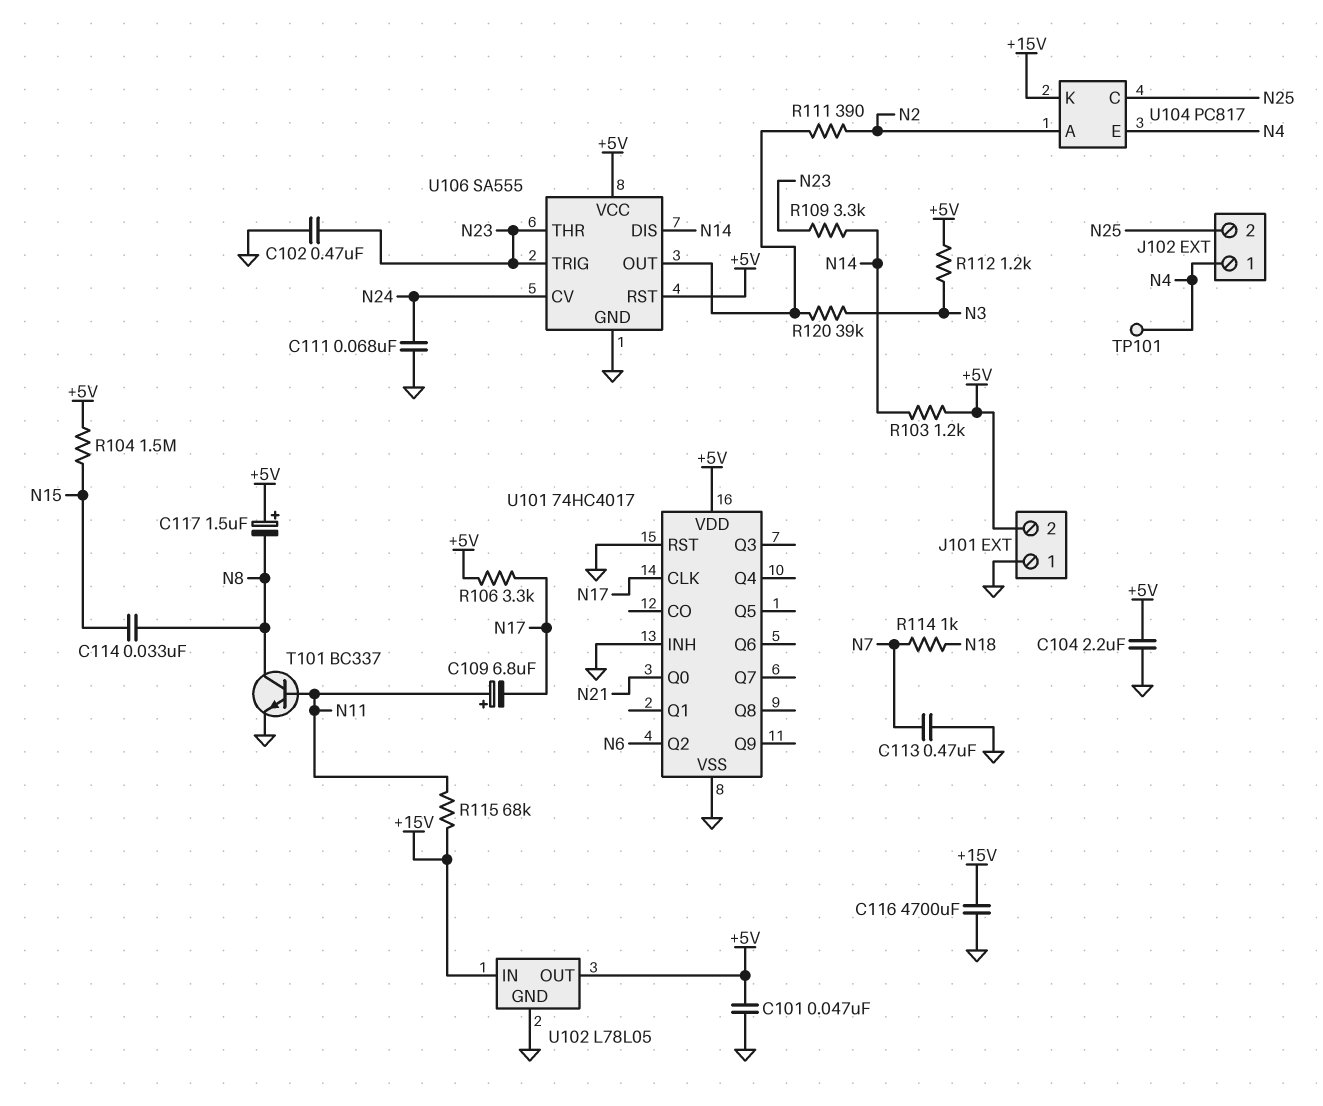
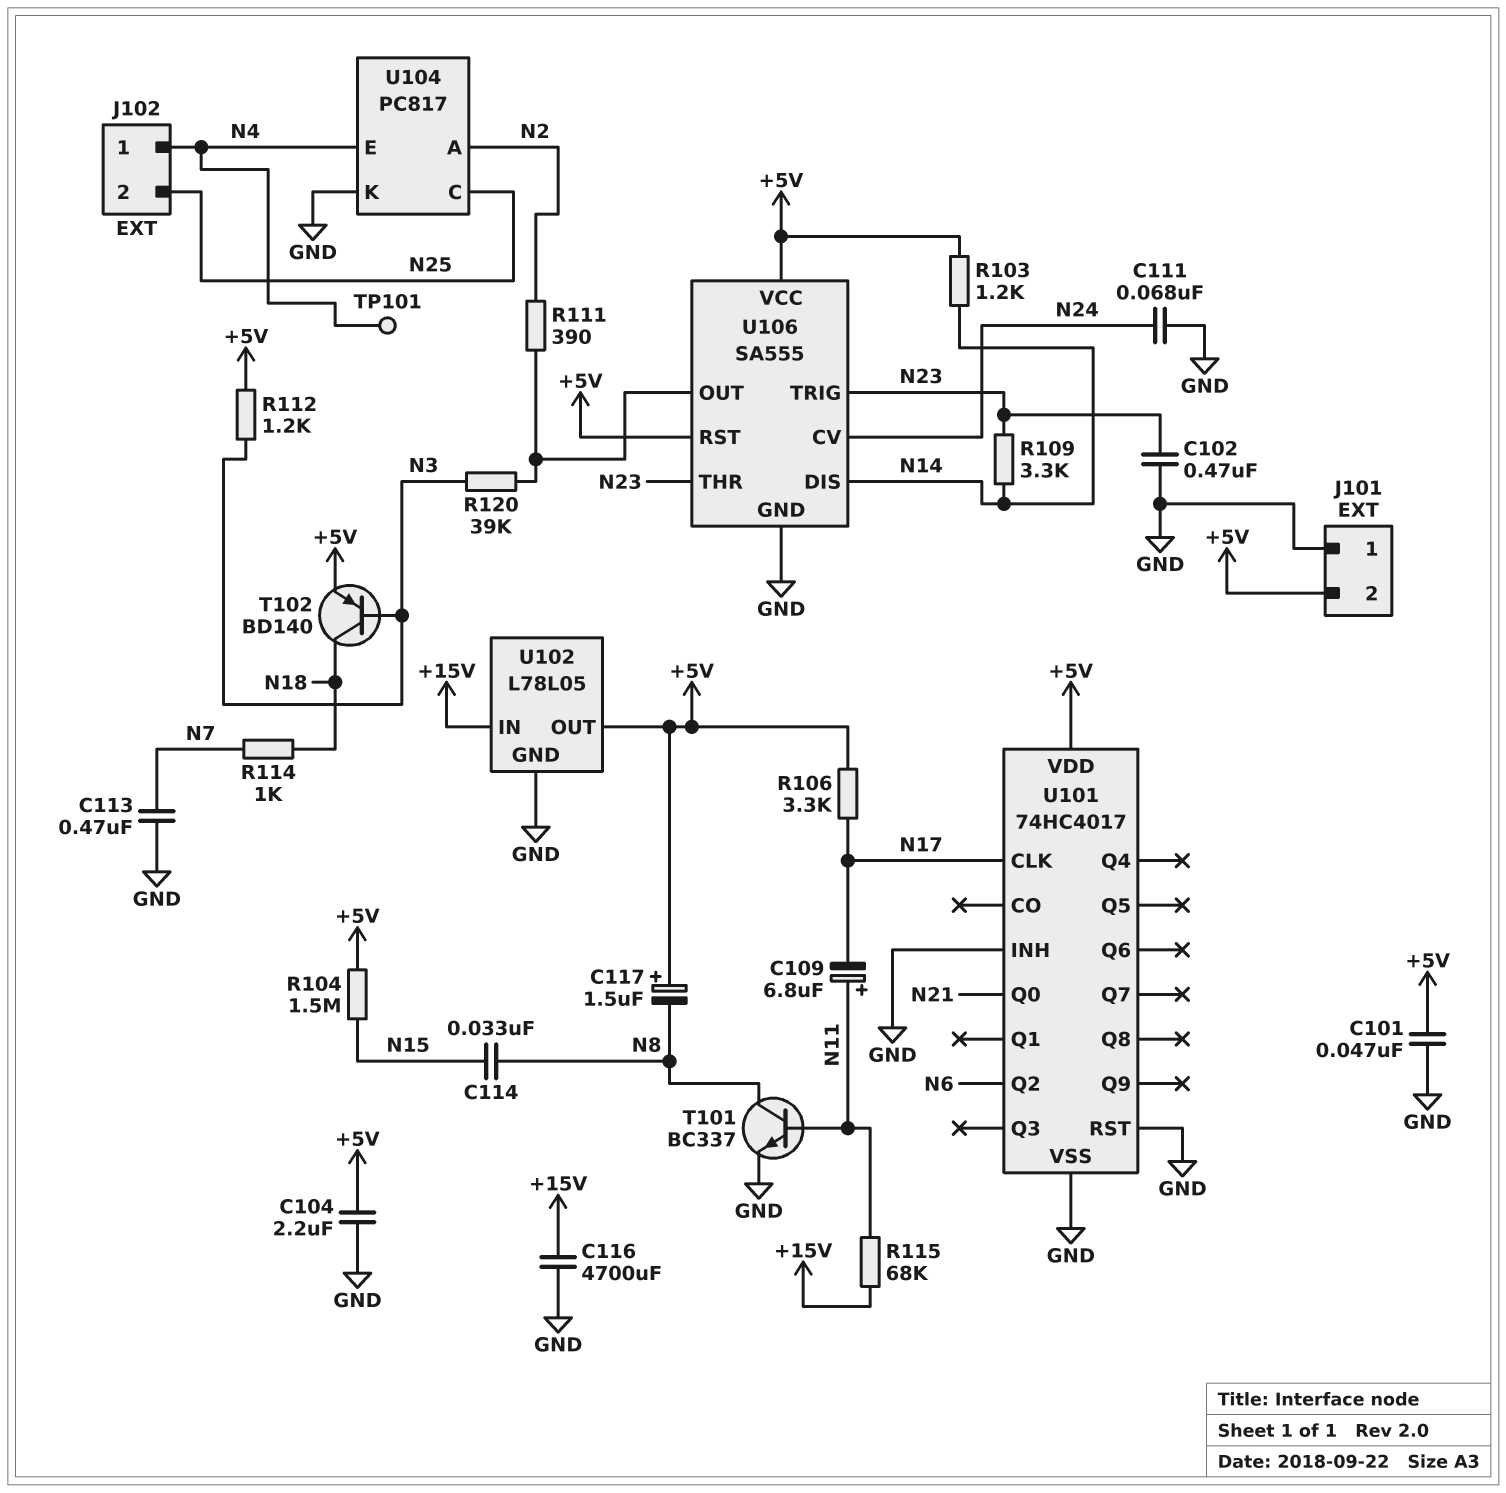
T102: none -> PNP BD140 (B N3, C N18, E +5V)
U104 pin K: +15V -> GND

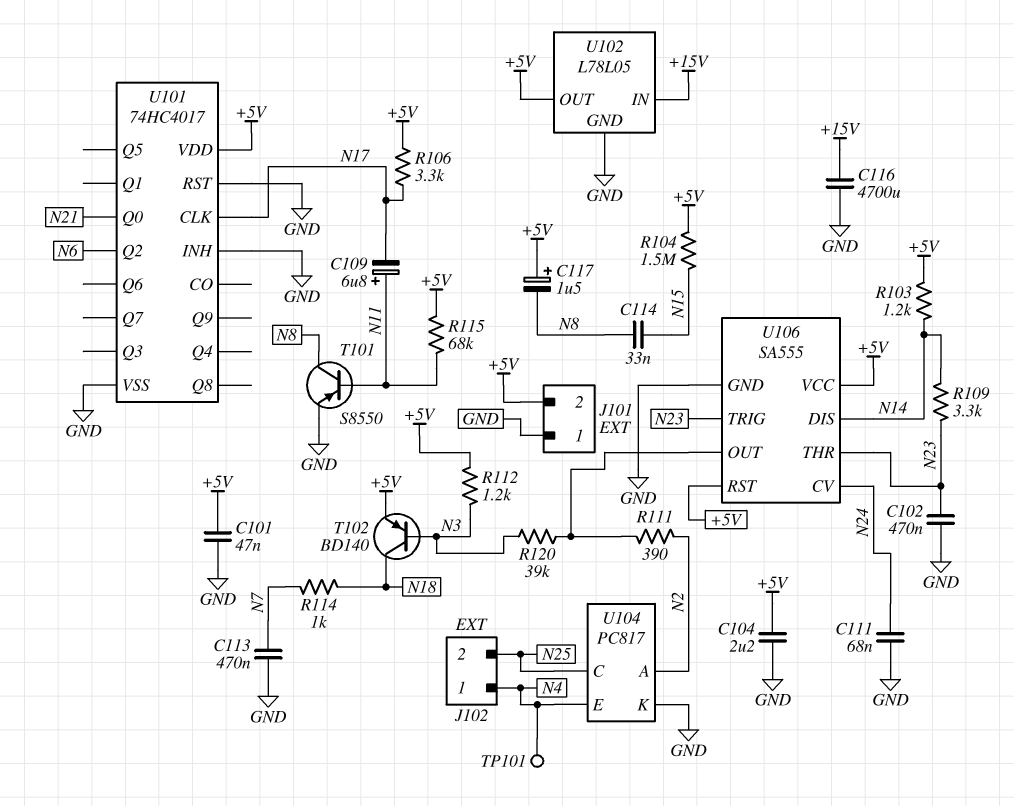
R115: 68k (+15V, N11) -> 68k (+5V, N11)
T101: NPN BC337 (B N11, C N8, E GND) -> PNP S8550 (B N11, C N8, E GND)

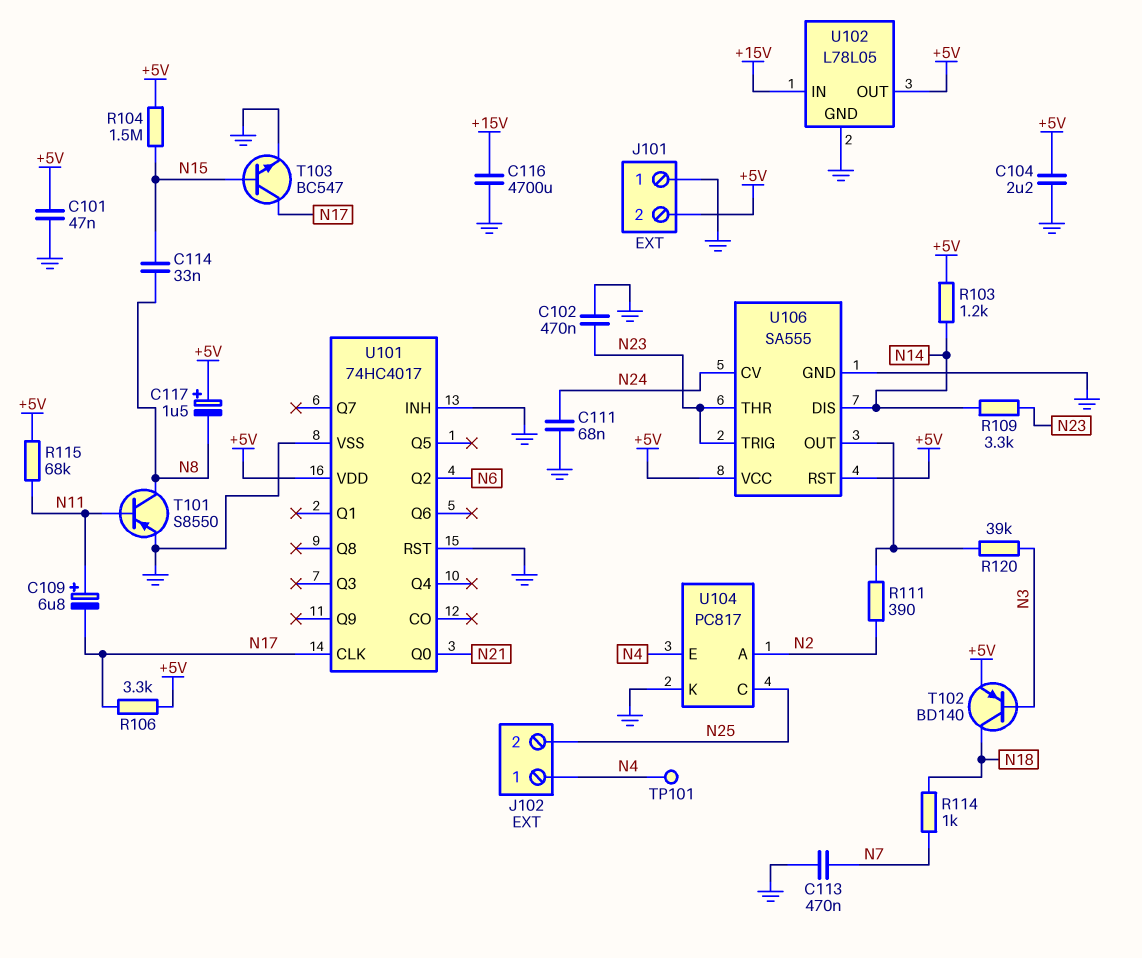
R112: 1.2k (+5V, N3) -> none
T103: none -> NPN BC547 (B N15, C N17, E GND)

